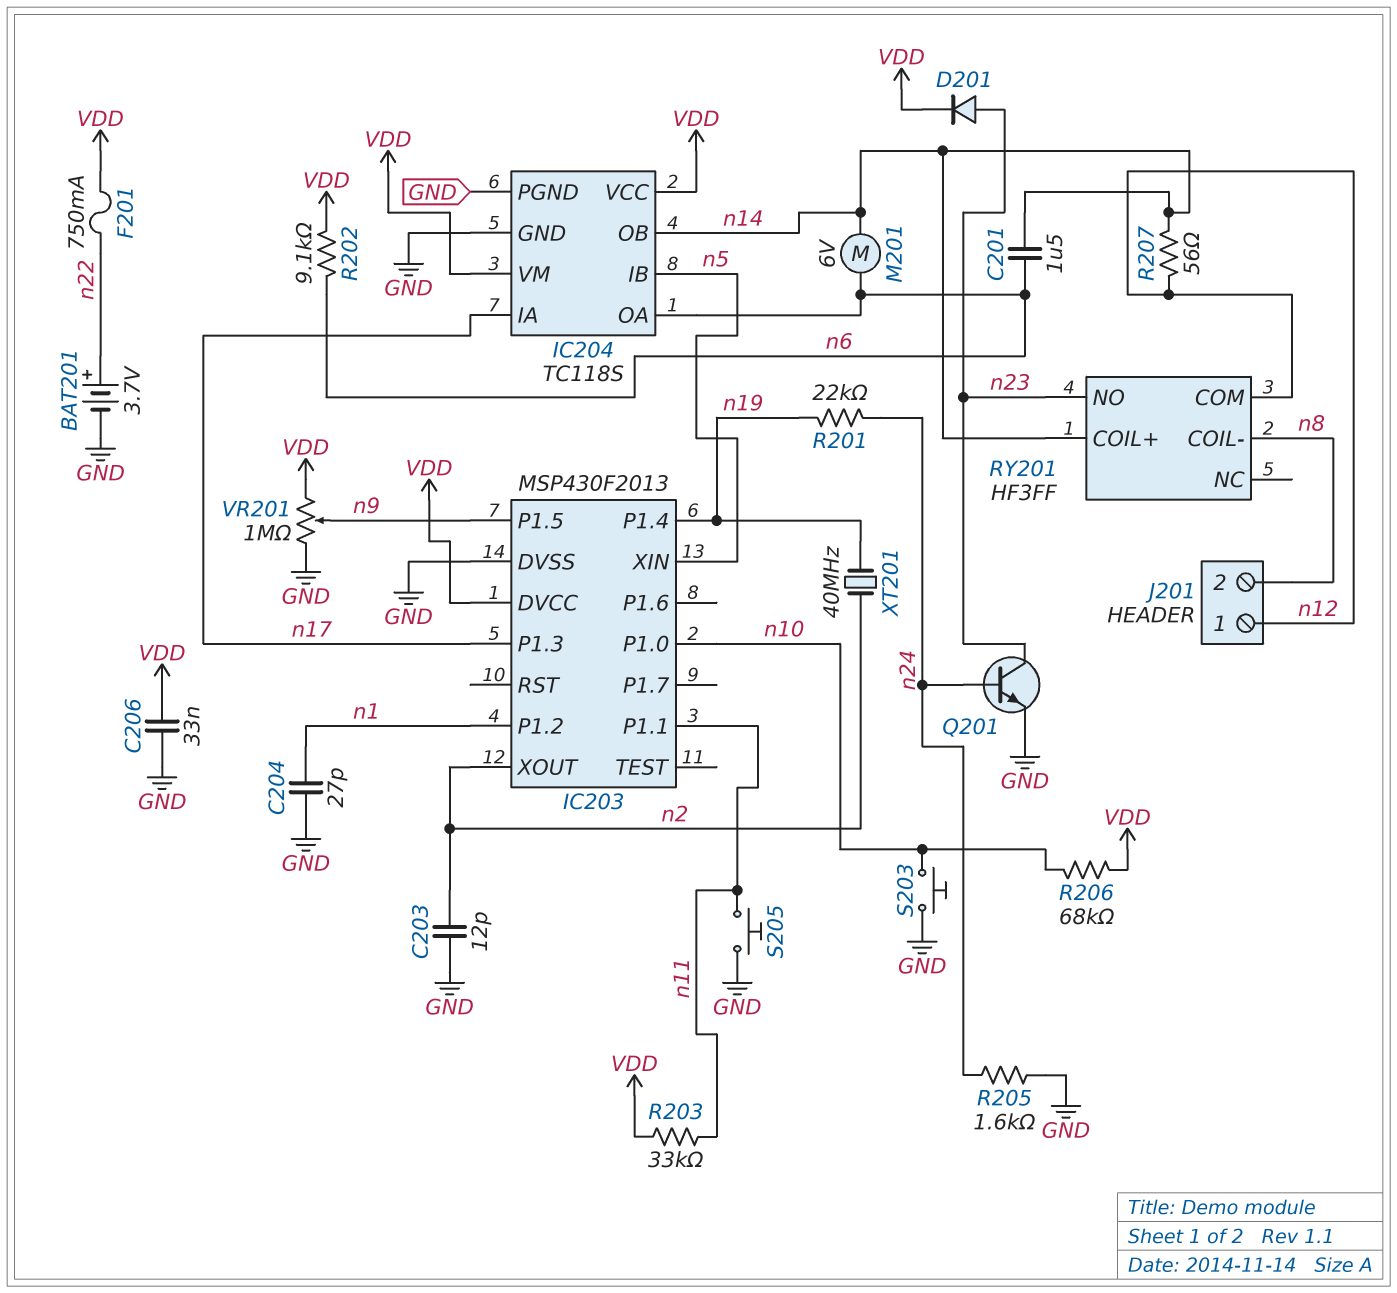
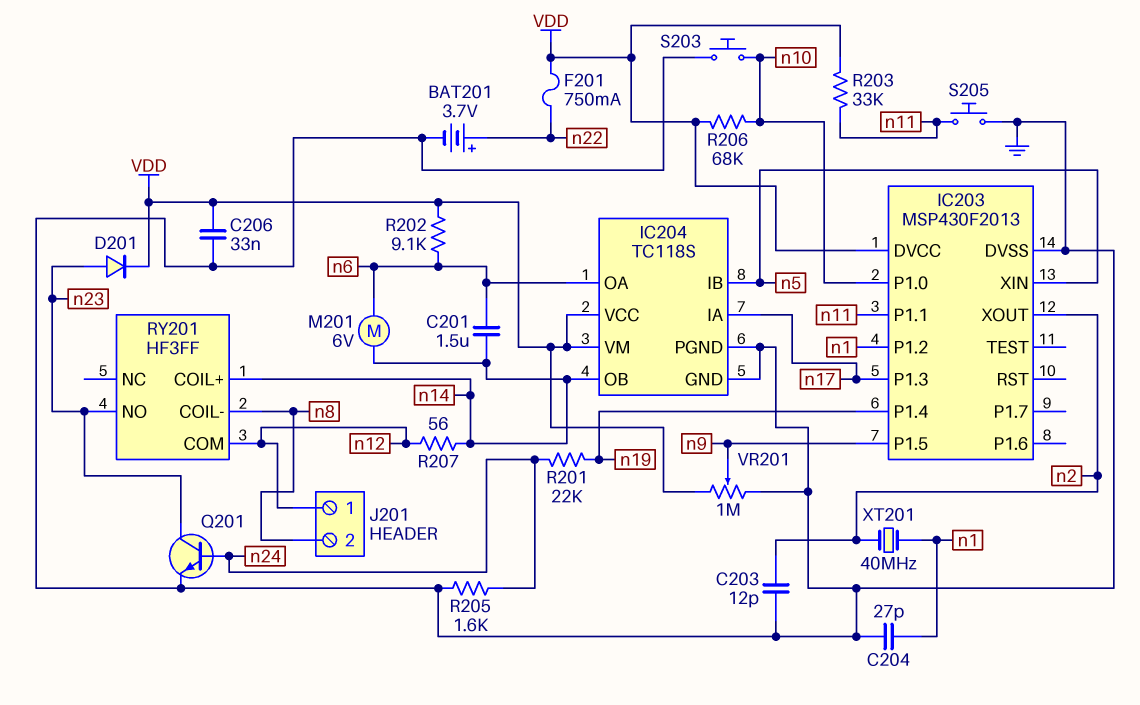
XT201: 40MHz (n2, n19) -> 40MHz (n1, n2)

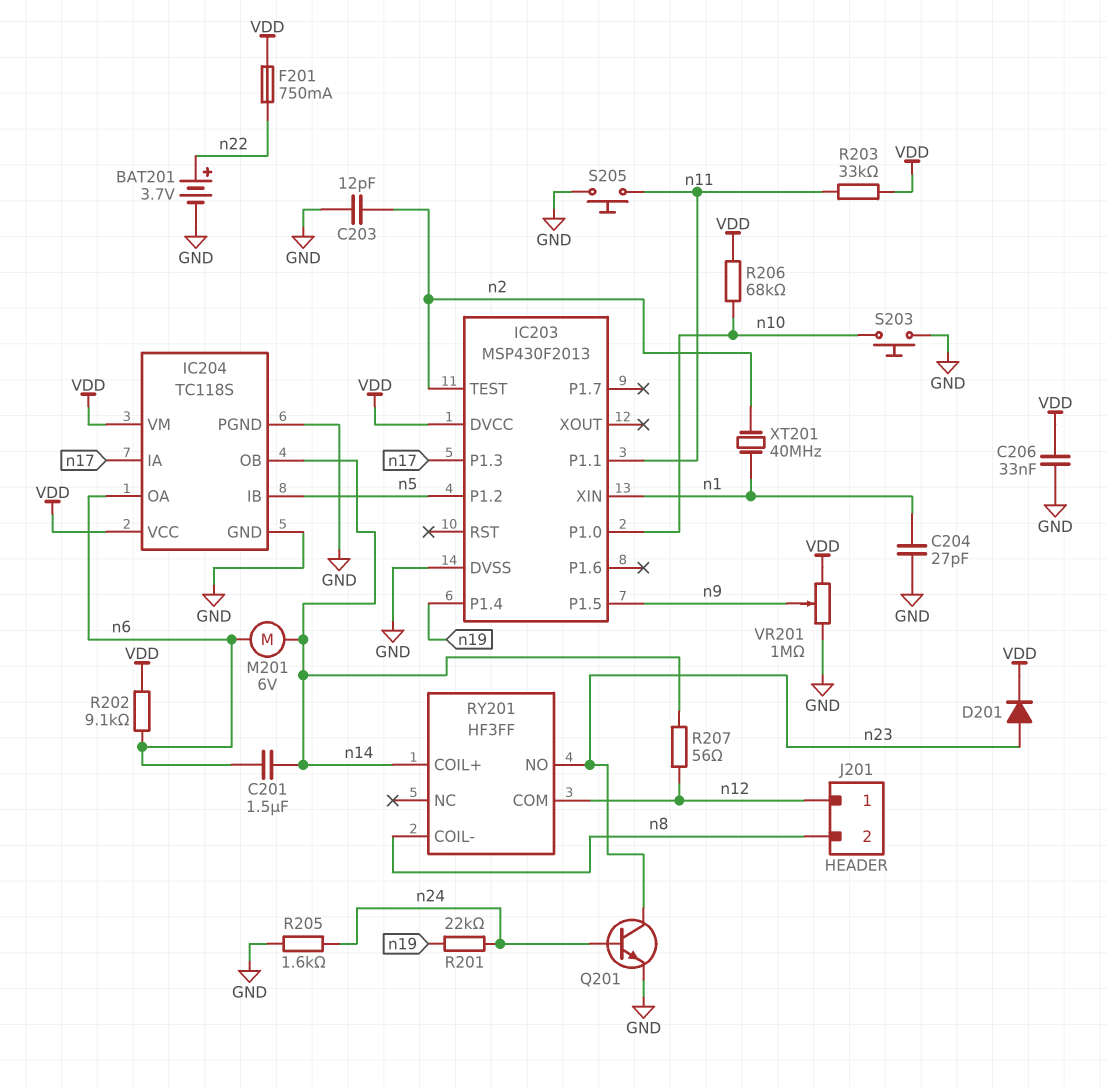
IC203 pin P1.2: n1 -> n5
IC203 pin TEST: none -> n2
IC203 pin XIN: n5 -> n1
IC203 pin XOUT: n2 -> none

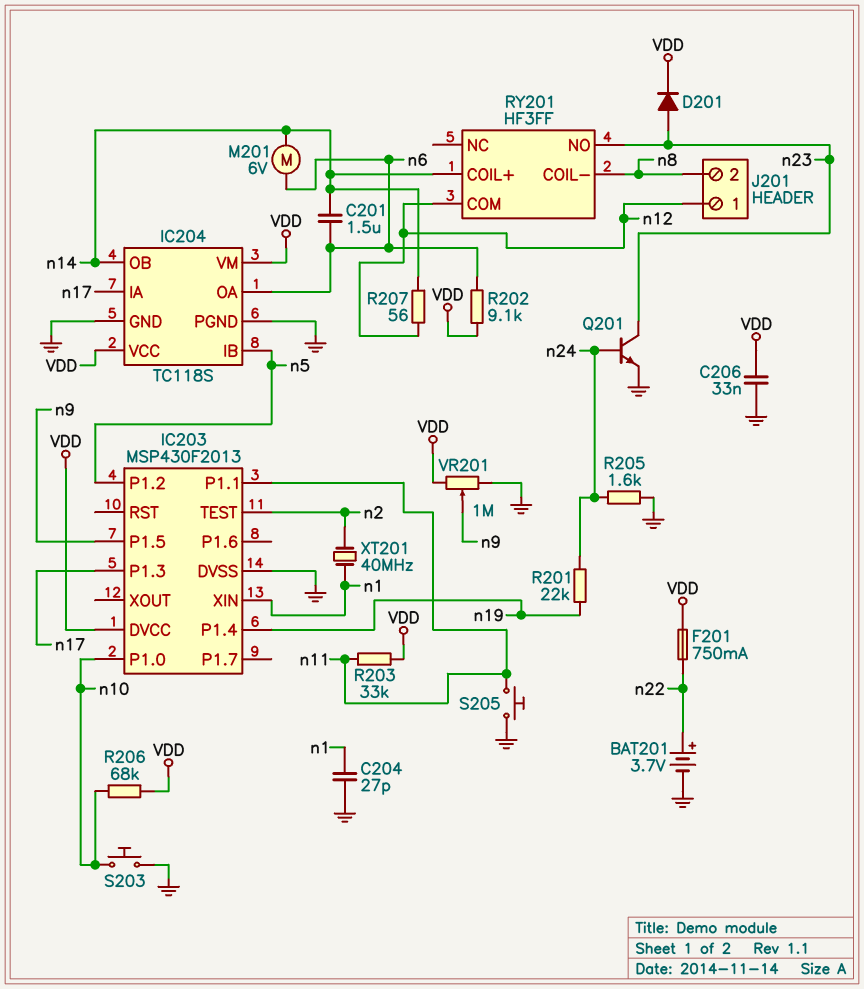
C203: 12pF (GND, n2) -> none

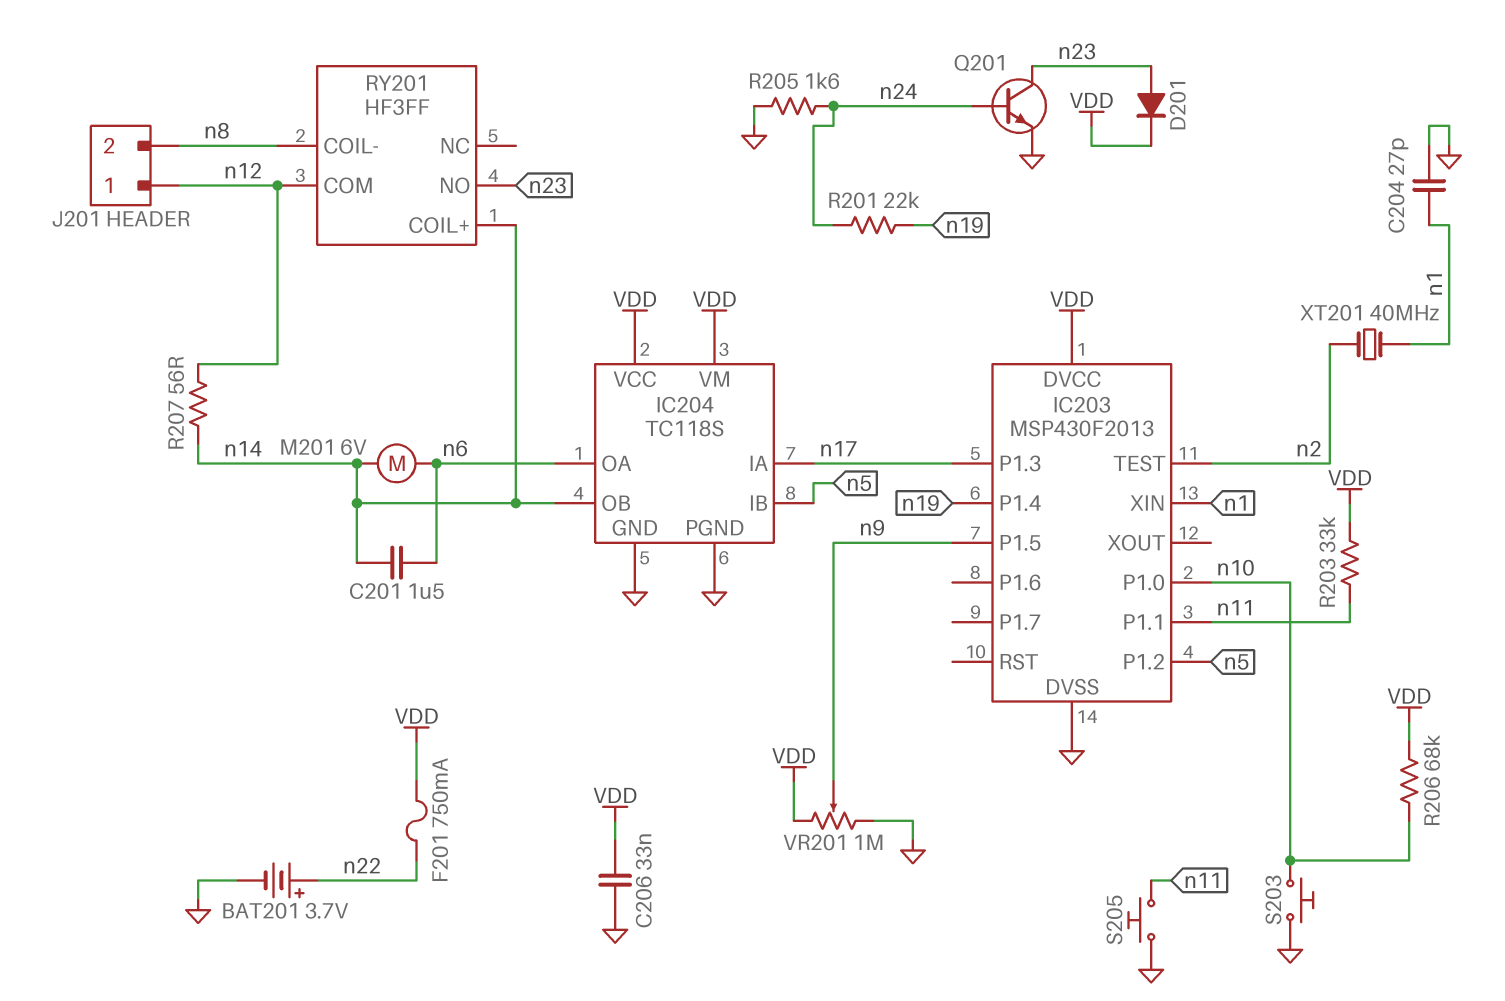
R202: 9.1k (VDD, n6) -> none

